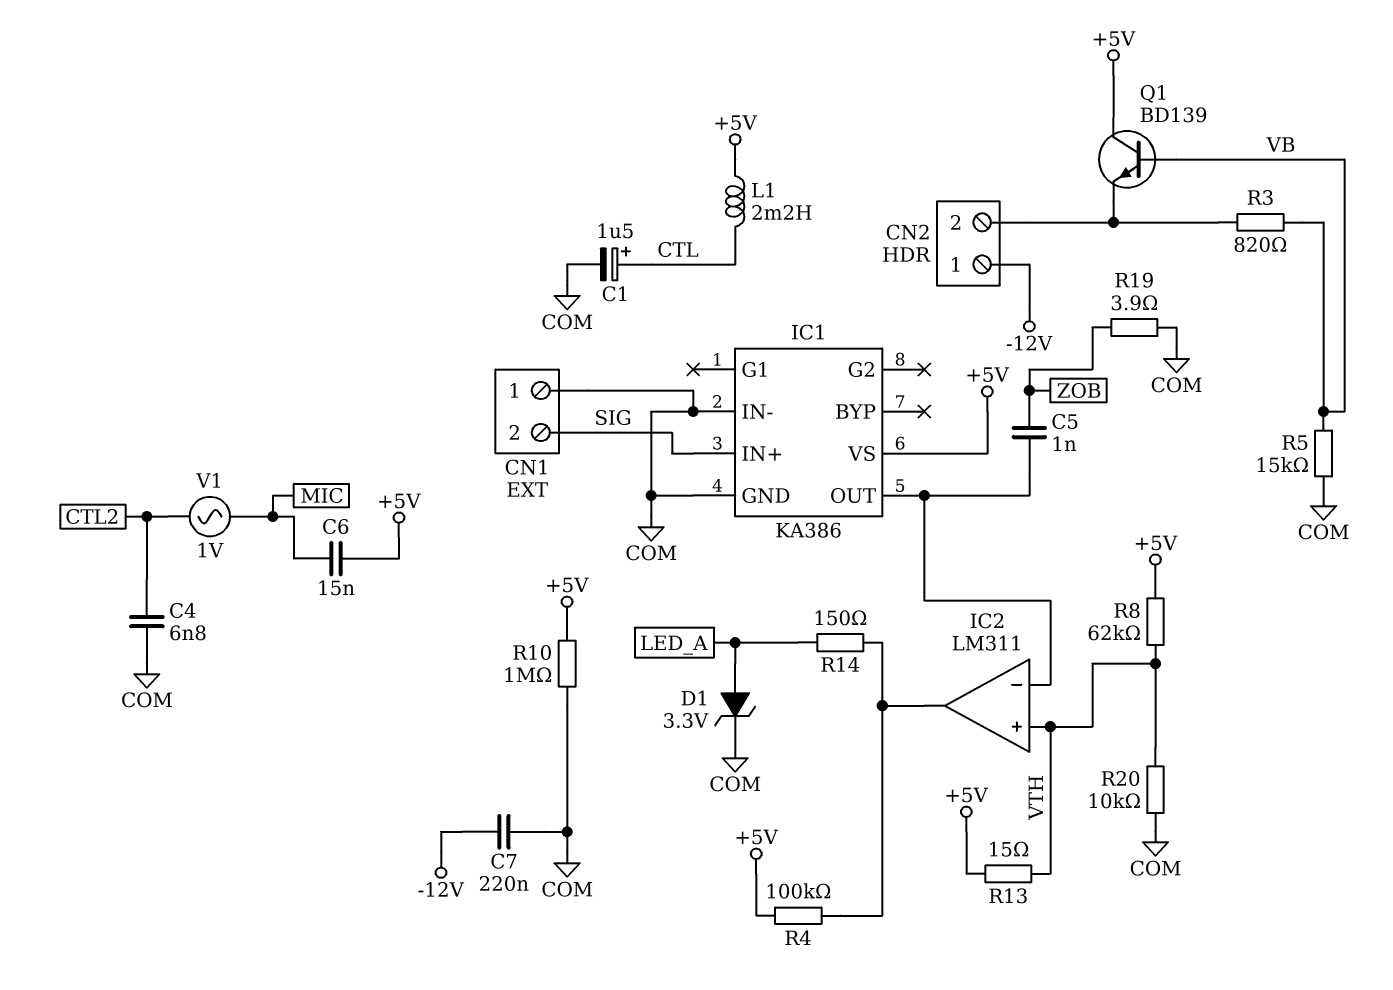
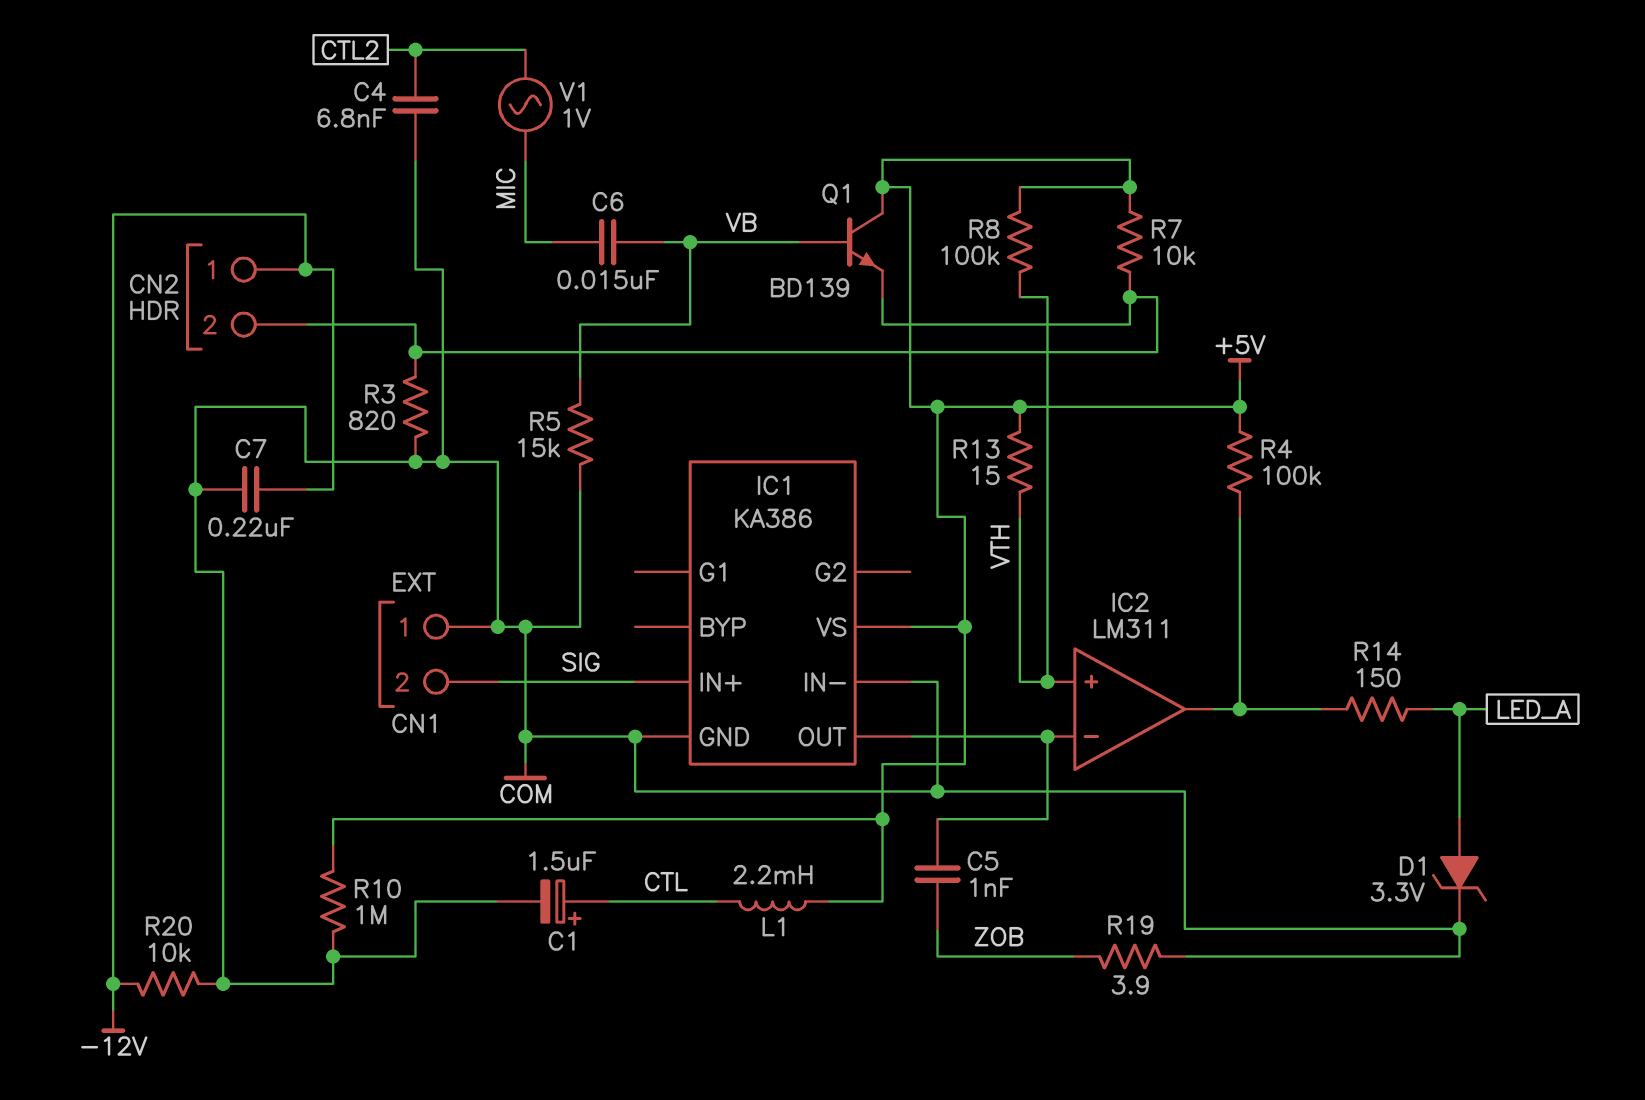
C6: 15nF (+5V, MIC) -> 15nF (MIC, VB)
R3: 820 (CN2/2, VB) -> 820 (CN2/2, COM)
R7: none -> 10k (+5V, CN2/2)
R8: 62k (+5V, VTH) -> 100k (+5V, VTH)
R20: 10k (COM, VTH) -> 10k (-12V, COM)

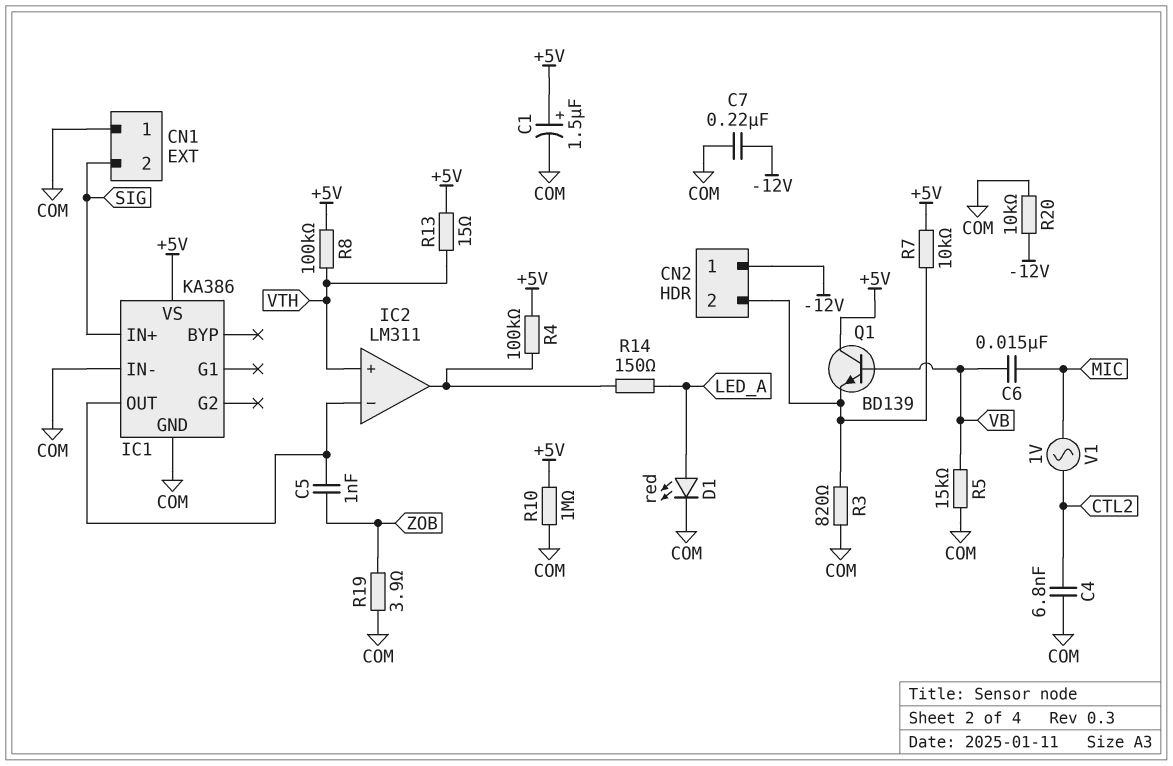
C1: 1.5uF (plus CTL, minus COM) -> 1.5uF (plus +5V, minus COM)
D1: zener 3.3V (A LED_A, K COM) -> LED red (A LED_A, K COM)
L1: 2.2mH (+5V, CTL) -> none

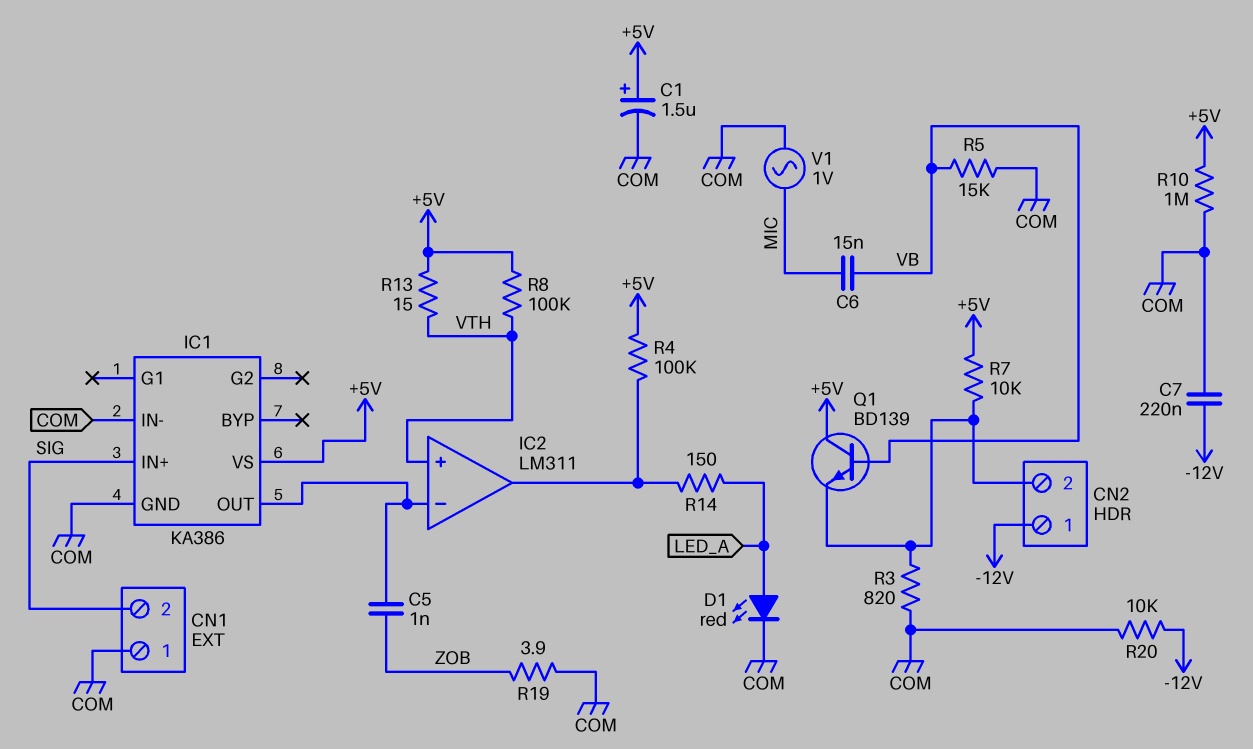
C4: 6.8nF (COM, CTL2) -> none
V1: AC 1V (CTL2, MIC) -> AC 1V (COM, MIC)

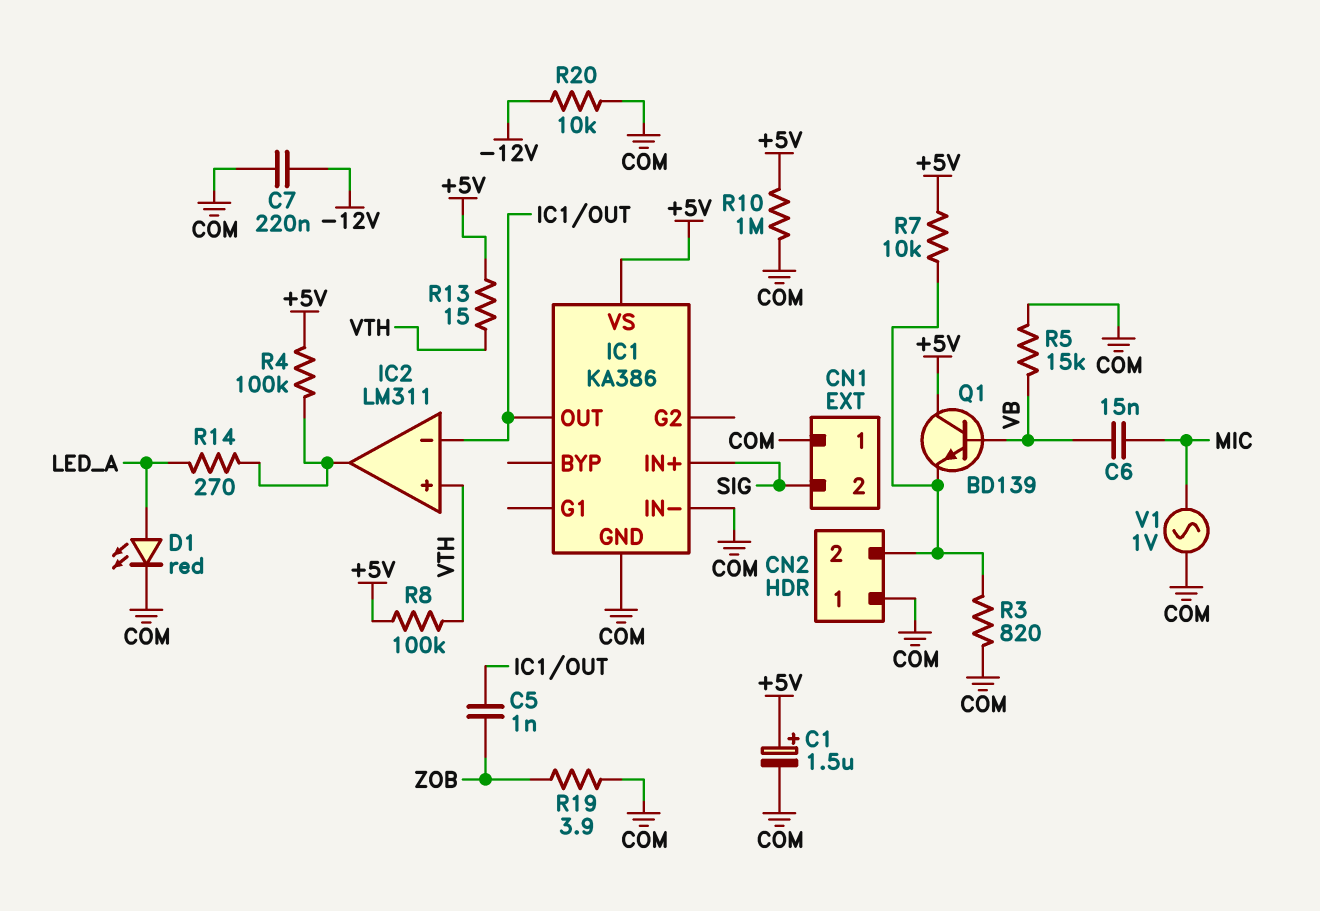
CN2 pin 1: -12V -> COM
R14: 150 (IC2/out, LED_A) -> 270 (IC2/out, LED_A)

